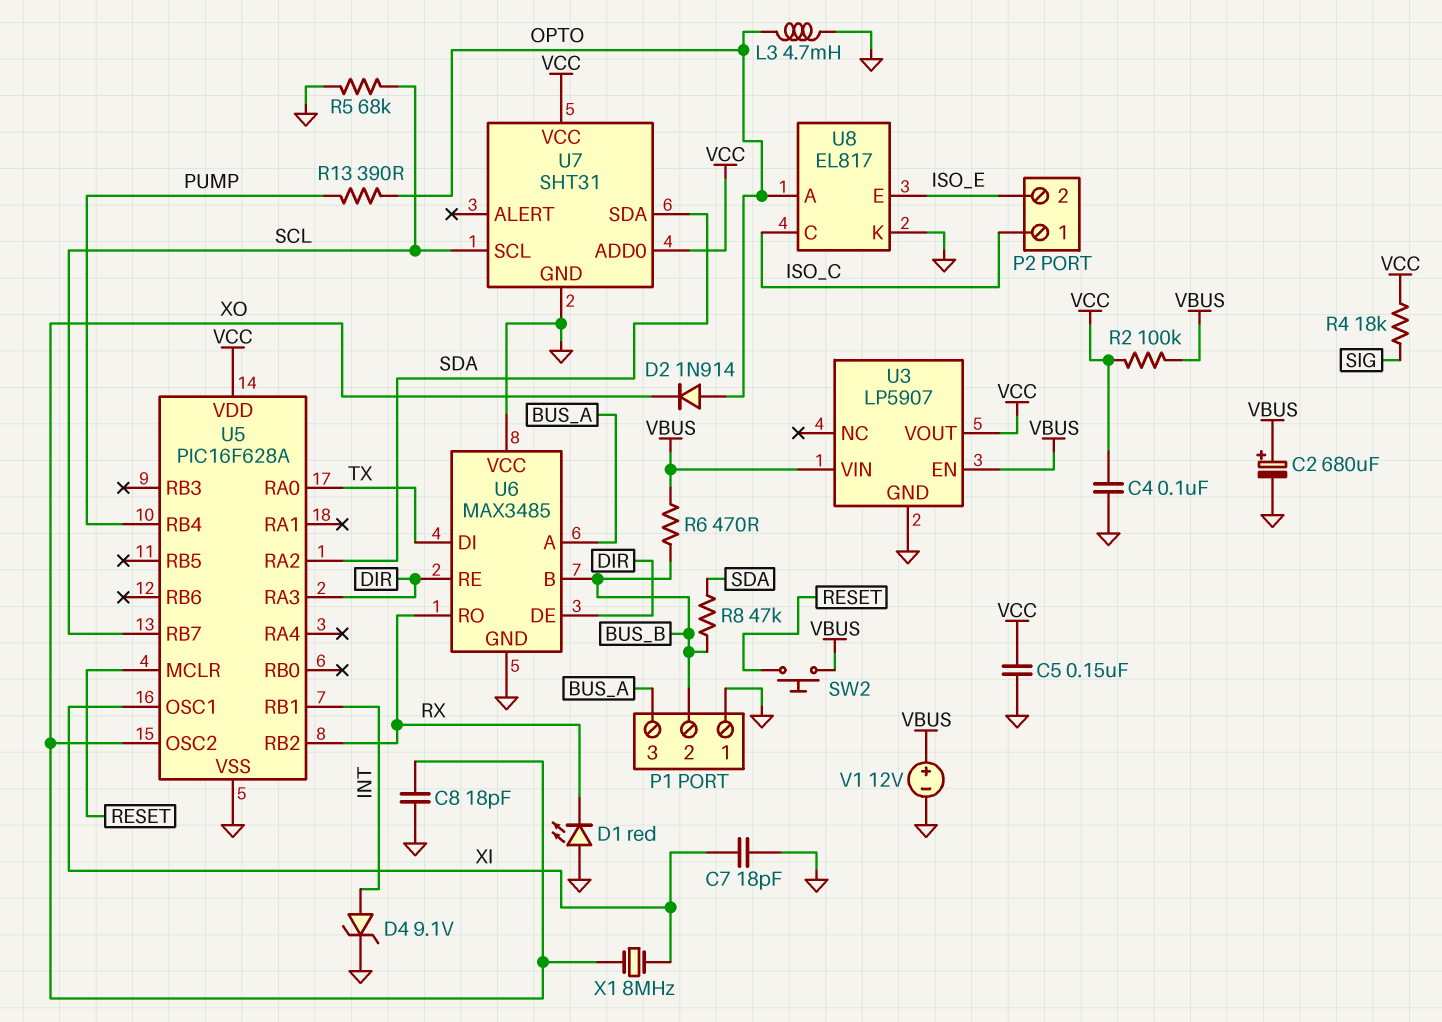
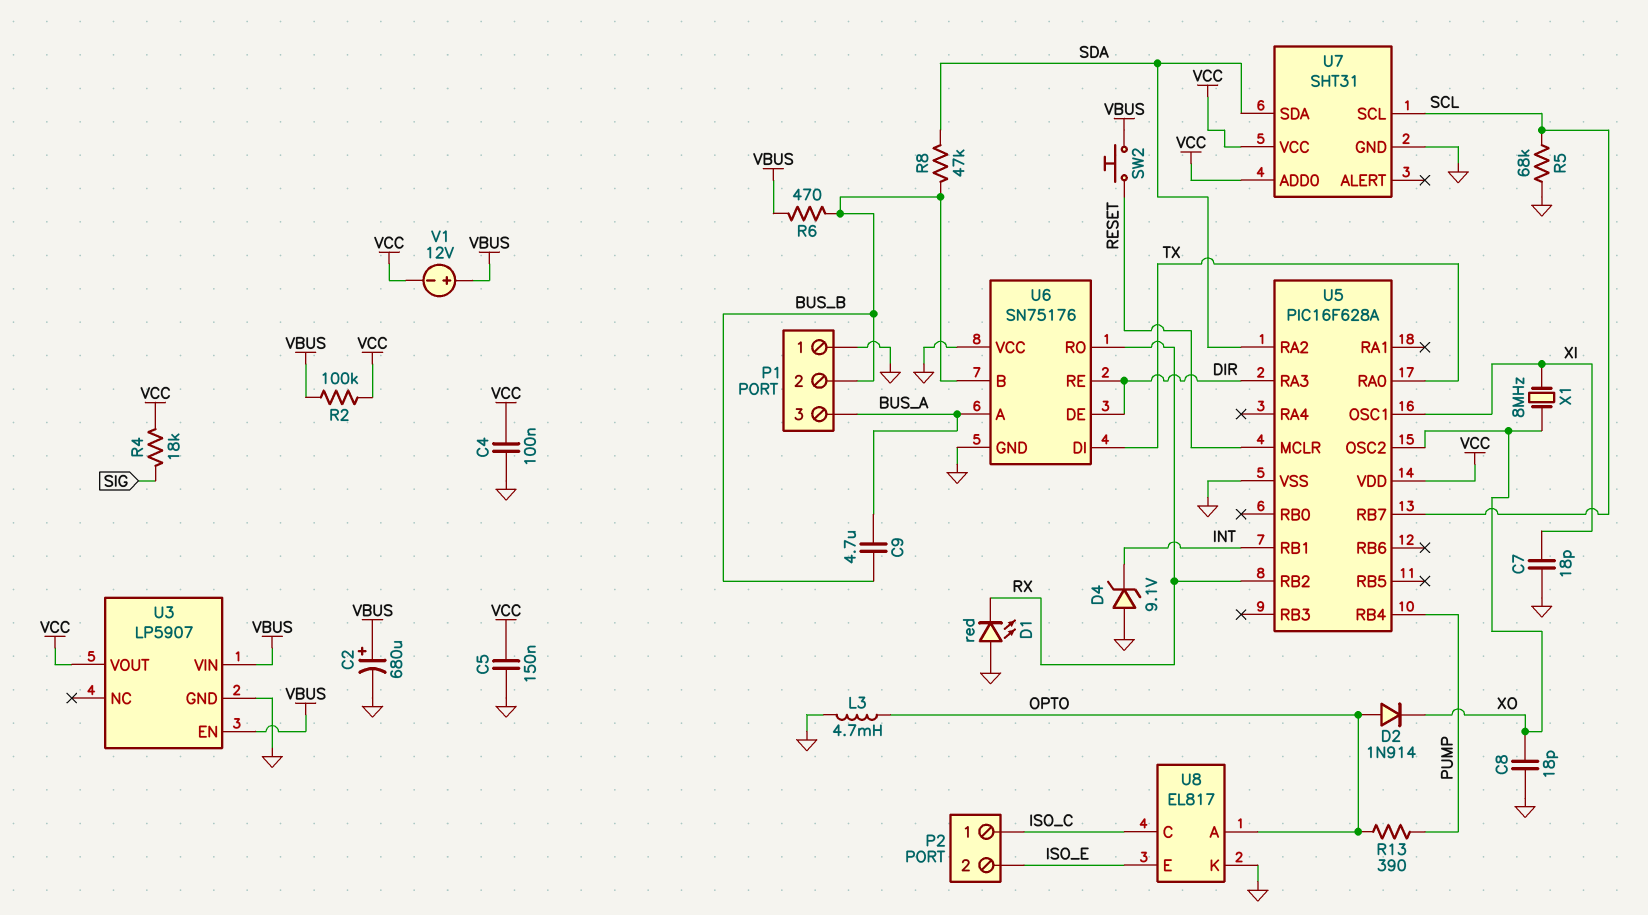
C9: none -> 4.7uF (BUS_A, BUS_B)
D4: zener 9.1V (A INT, K GND) -> zener 9.1V (A GND, K INT)
U6: MAX3485 -> SN75176
V1: 12V (plus VBUS, minus GND) -> 12V (plus VBUS, minus VCC)

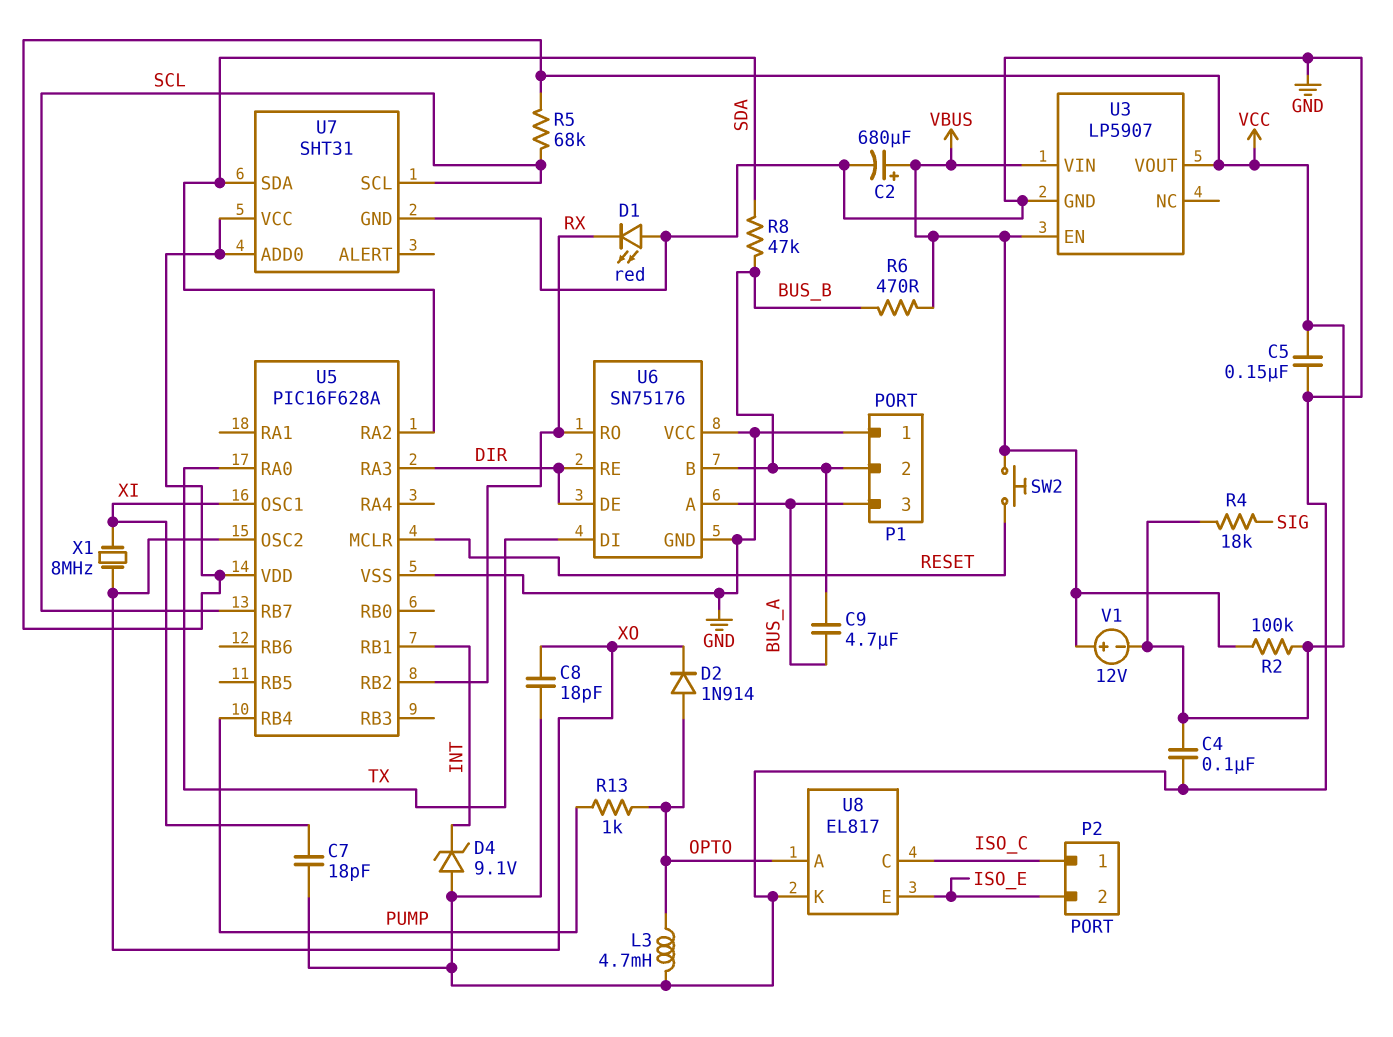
R5: 68k (GND, SCL) -> 68k (SCL, VCC)
R13: 390 (OPTO, PUMP) -> 1k (OPTO, PUMP)

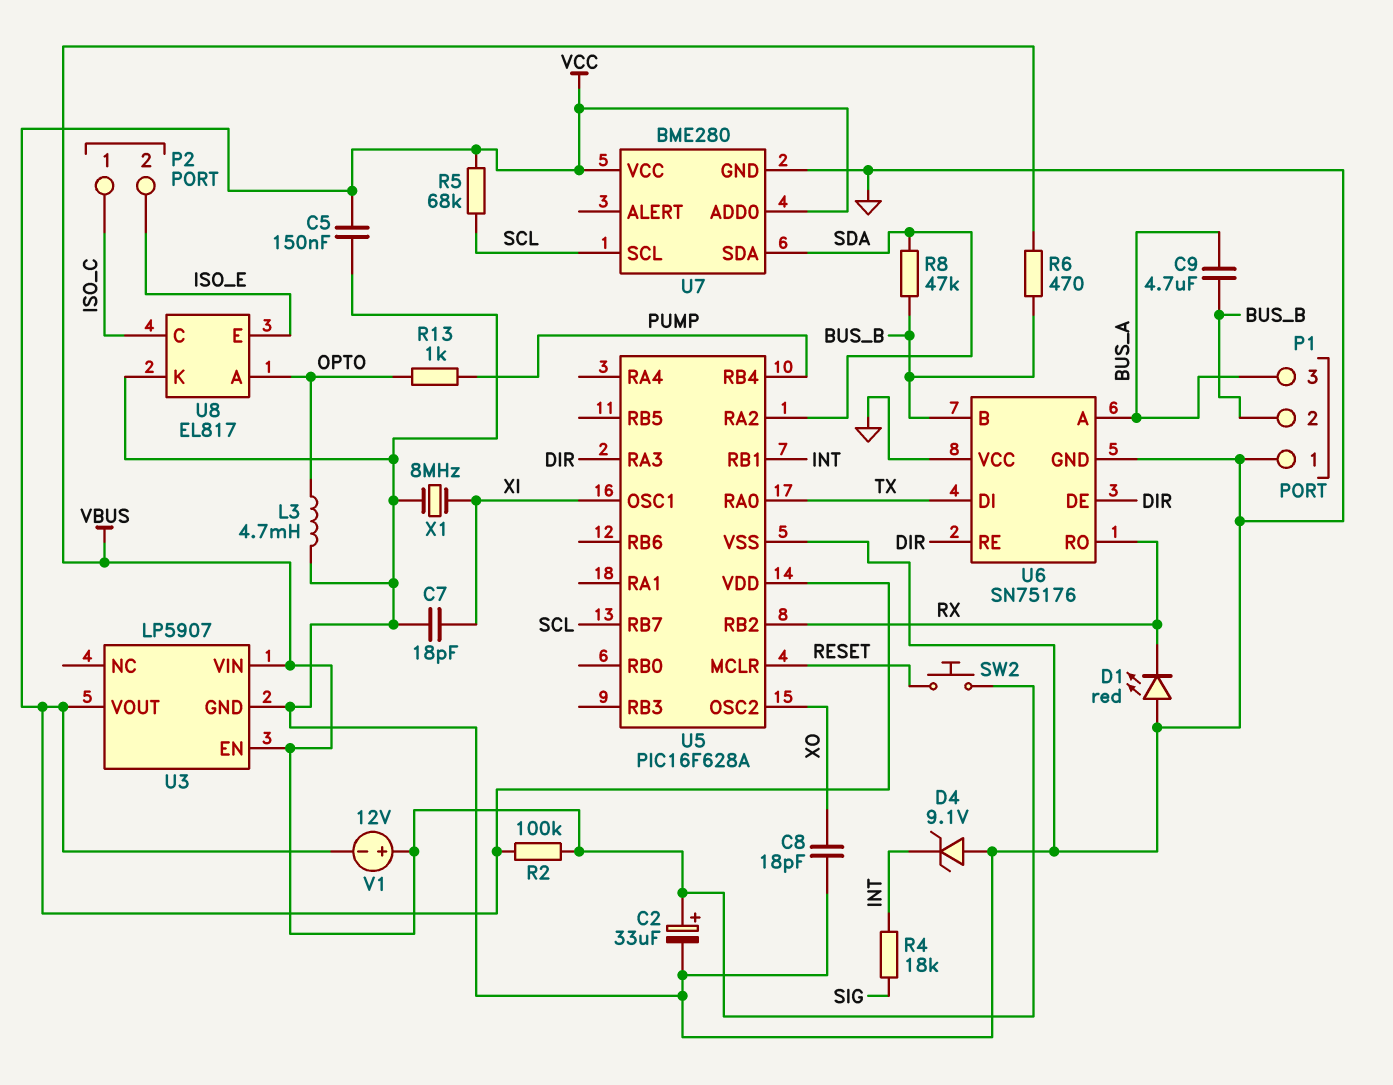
C2: 680uF (plus VBUS, minus GND) -> 33uF (plus VBUS, minus GND)
C4: 100nF (GND, VCC) -> none
D2: diode 1N914 (A OPTO, K XO) -> none
R4: 18k (SIG, VCC) -> 18k (INT, SIG)
U7: SHT31 -> BME280
X1: 8MHz (XI, XO) -> 8MHz (GND, XI)

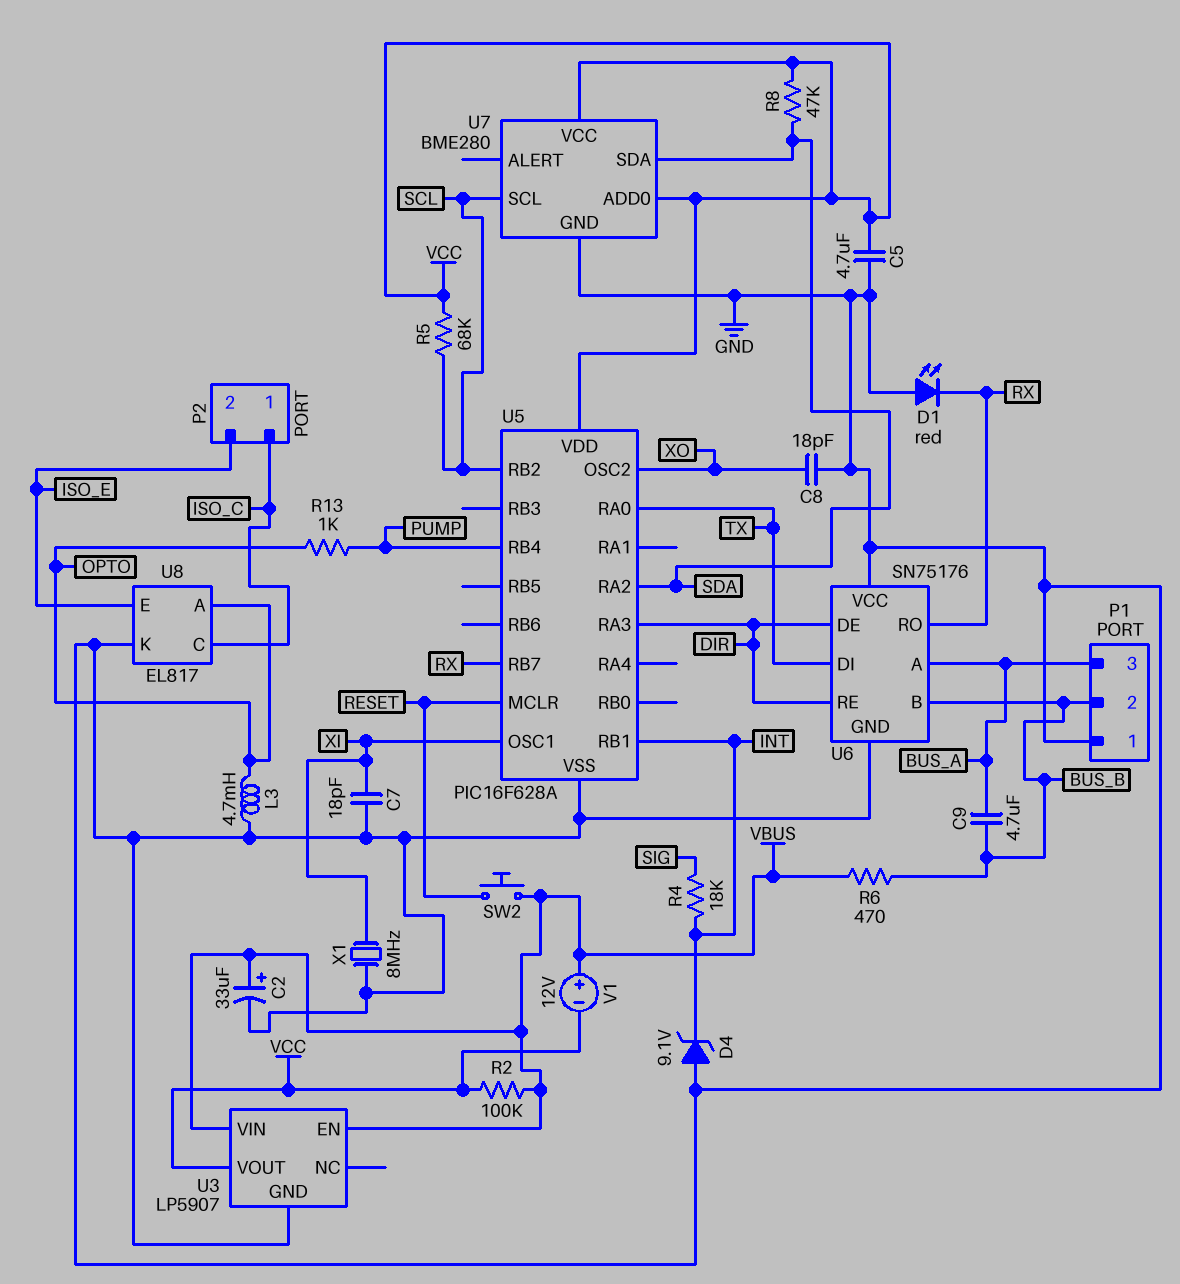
C5: 150nF (GND, VCC) -> 4.7uF (GND, VCC)
R8: 47k (BUS_B, SDA) -> 47k (SDA, VCC)
U5 pin RB2: RX -> SCL
U5 pin RB7: SCL -> RX

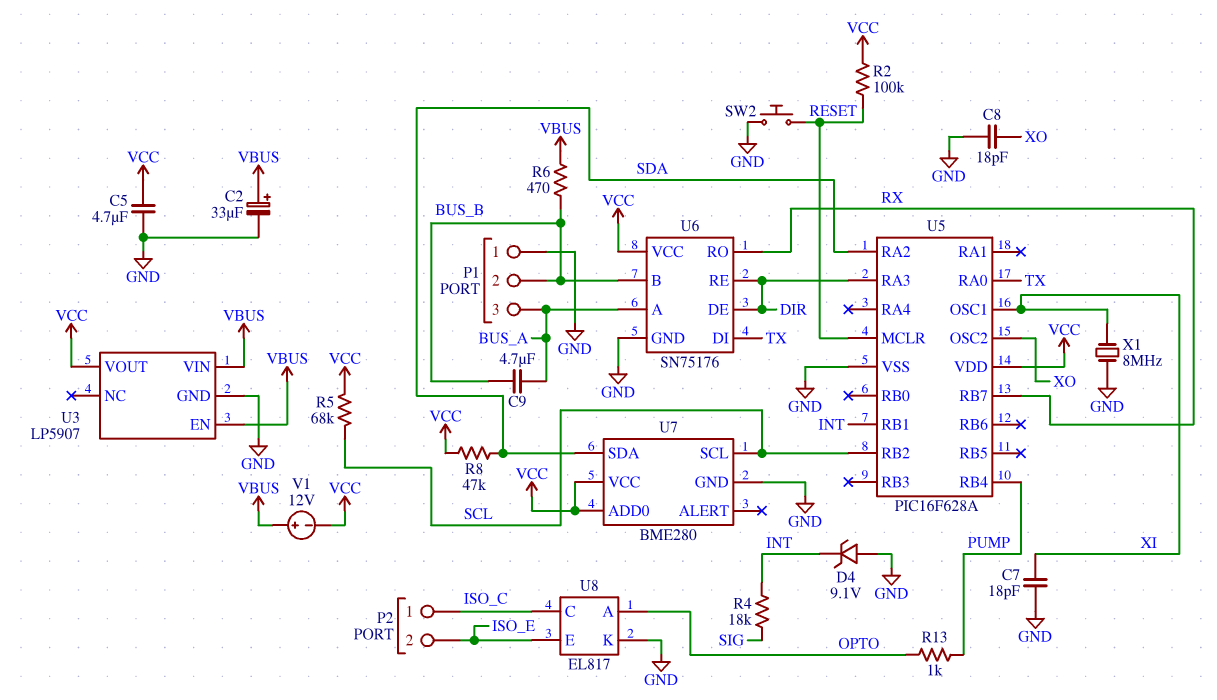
D1: LED red (A GND, K RX) -> none
L3: 4.7mH (GND, OPTO) -> none
R2: 100k (VBUS, VCC) -> 100k (RESET, VCC)
SW2: button (RESET, VBUS) -> button (GND, RESET)
U6 pin VCC: GND -> VCC

